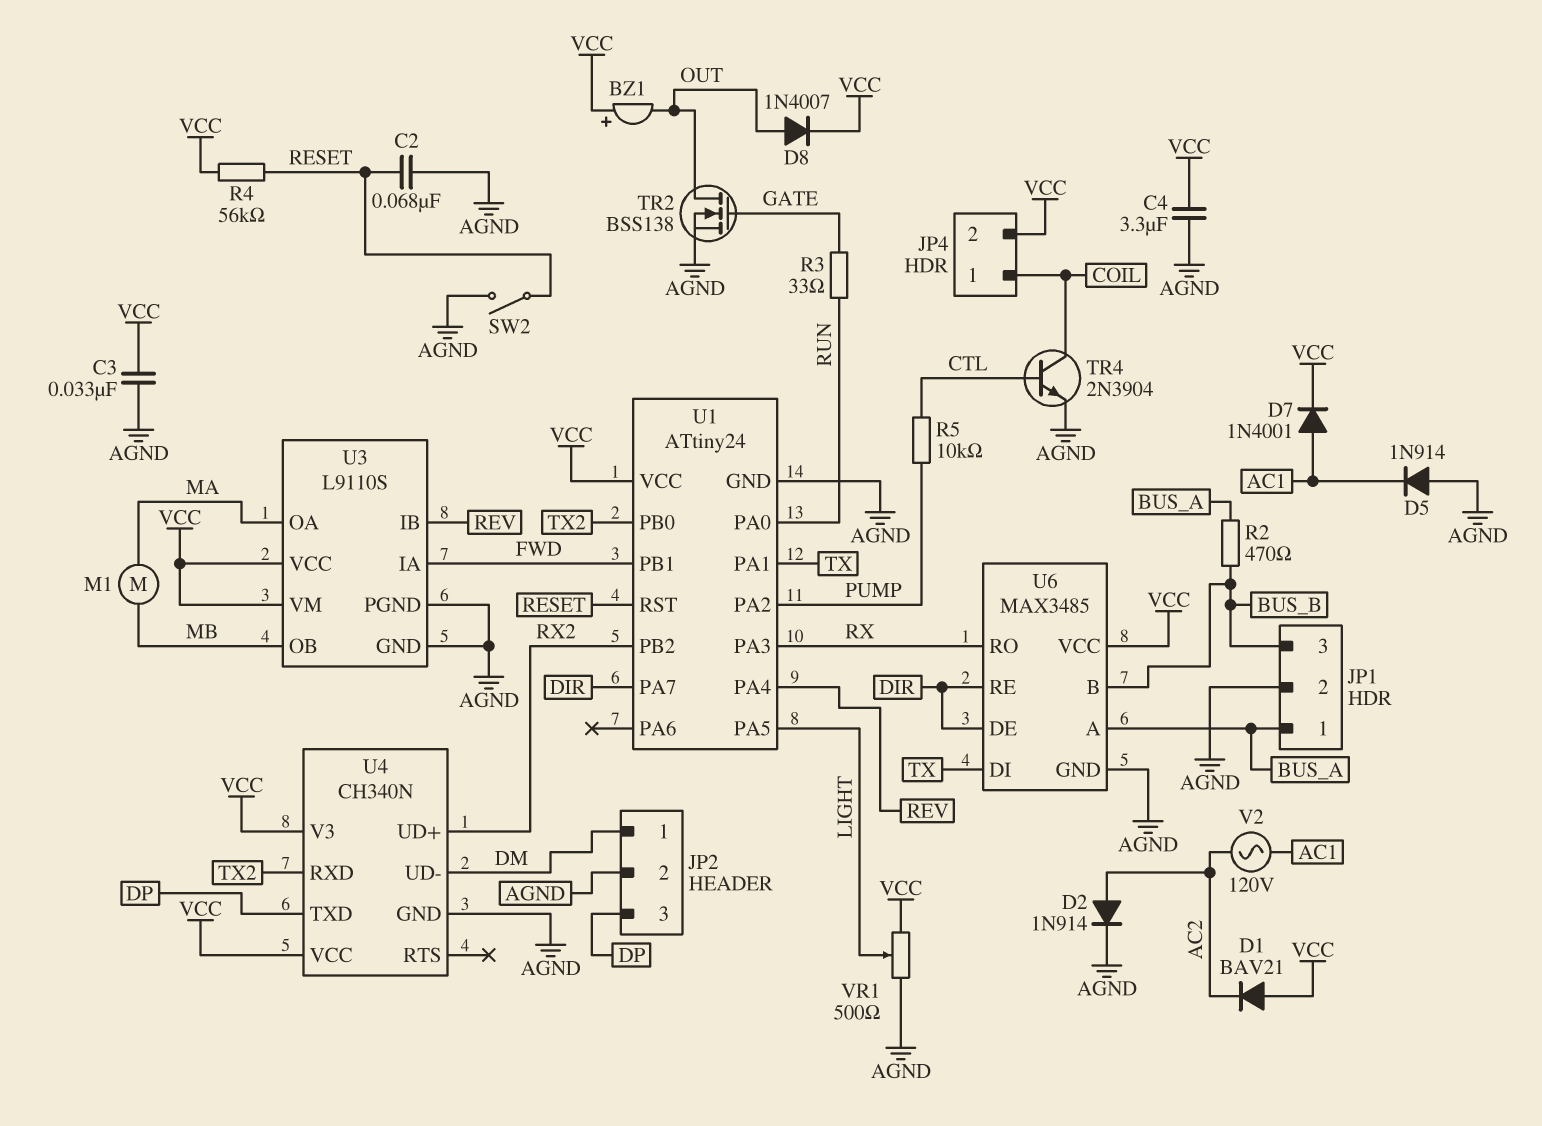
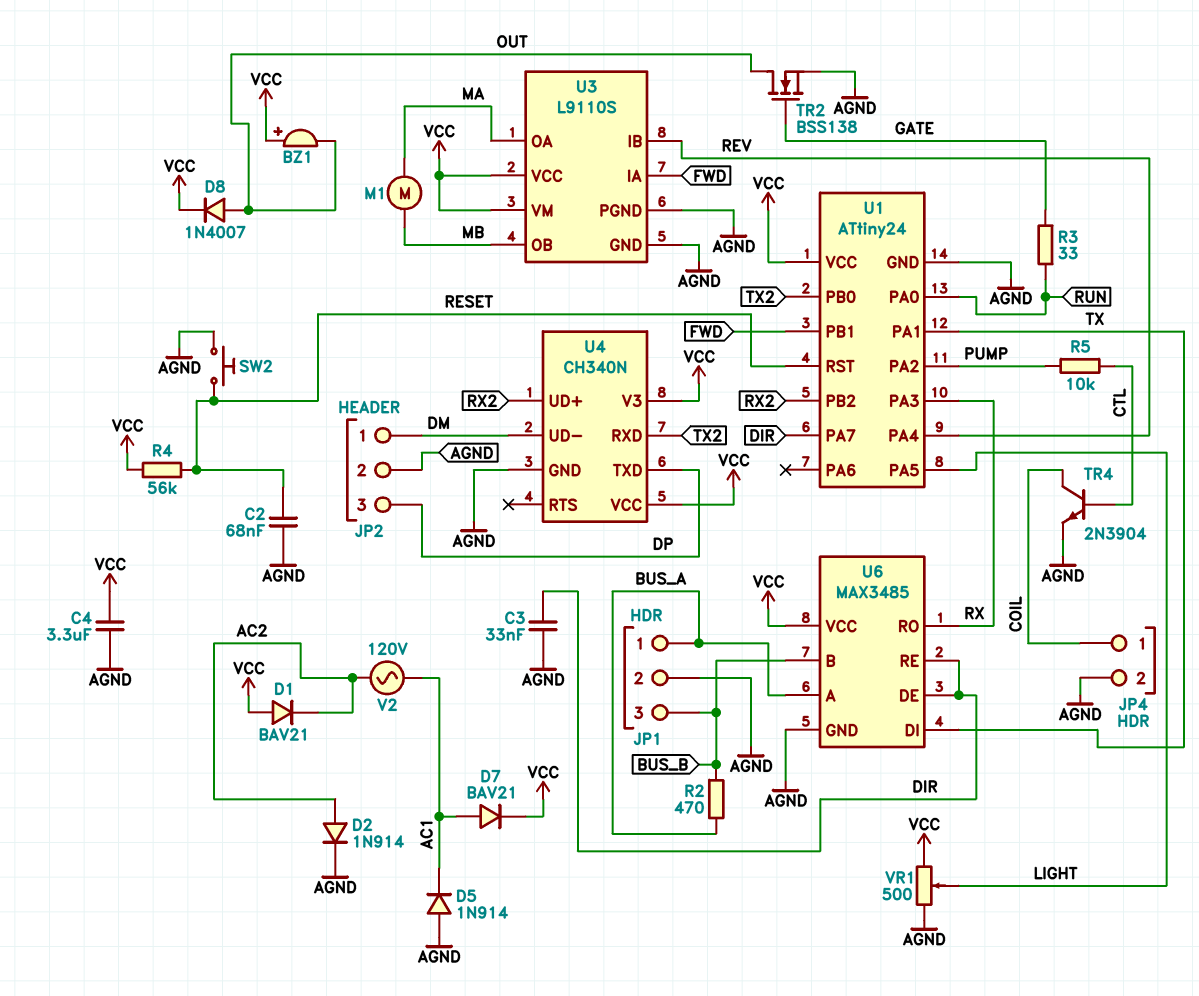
C3: 33nF (AGND, VCC) -> 33nF (AGND, DIR)
D7: diode 1N4001 (A AC1, K VCC) -> diode BAV21 (A AC1, K VCC)
JP4 pin 2: VCC -> AGND
SW2: switch (AGND, RESET) -> button (AGND, RESET)

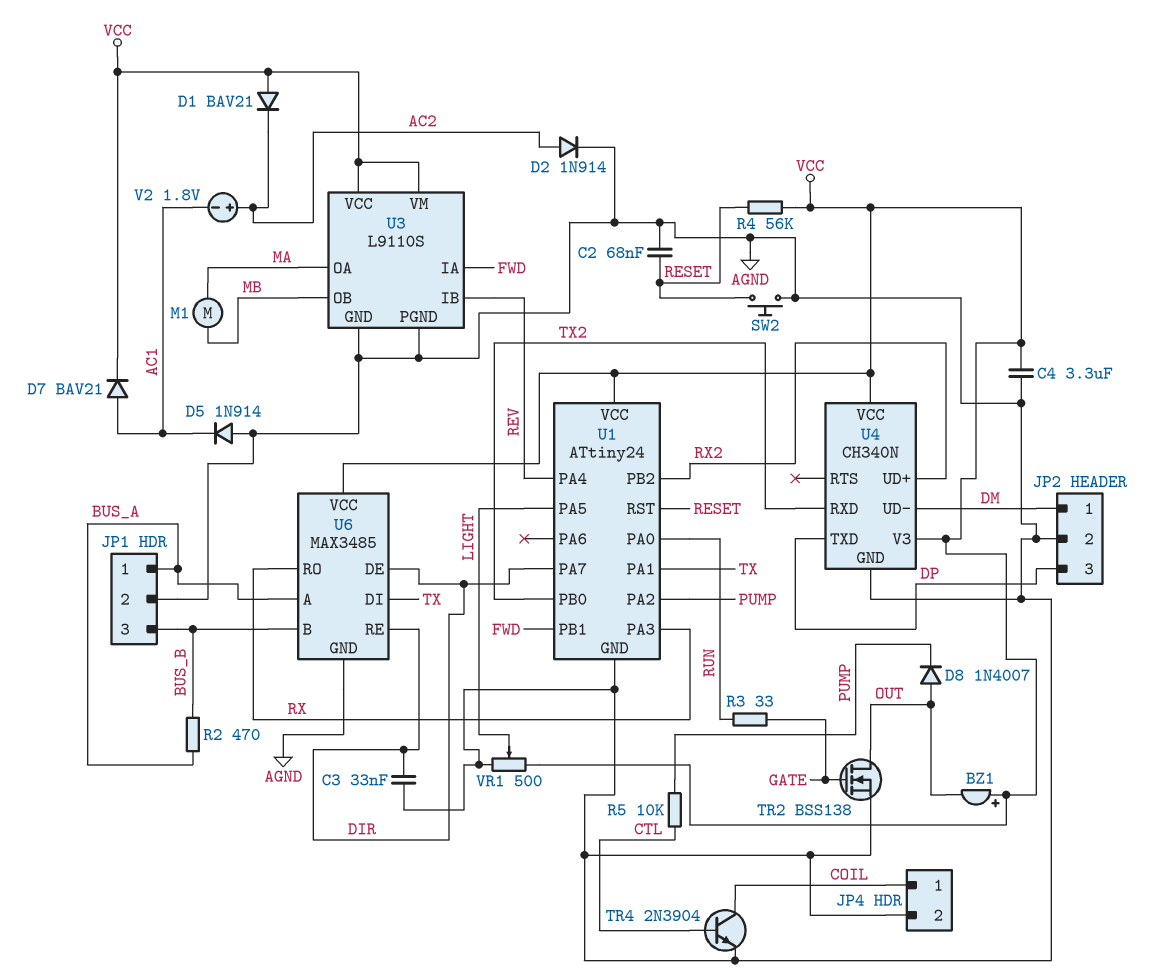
D8: diode 1N4007 (A OUT, K VCC) -> diode 1N4007 (A OUT, K PUMP)
V2: AC 120V (AC1, AC2) -> 1.8V (plus AC2, minus AC1)

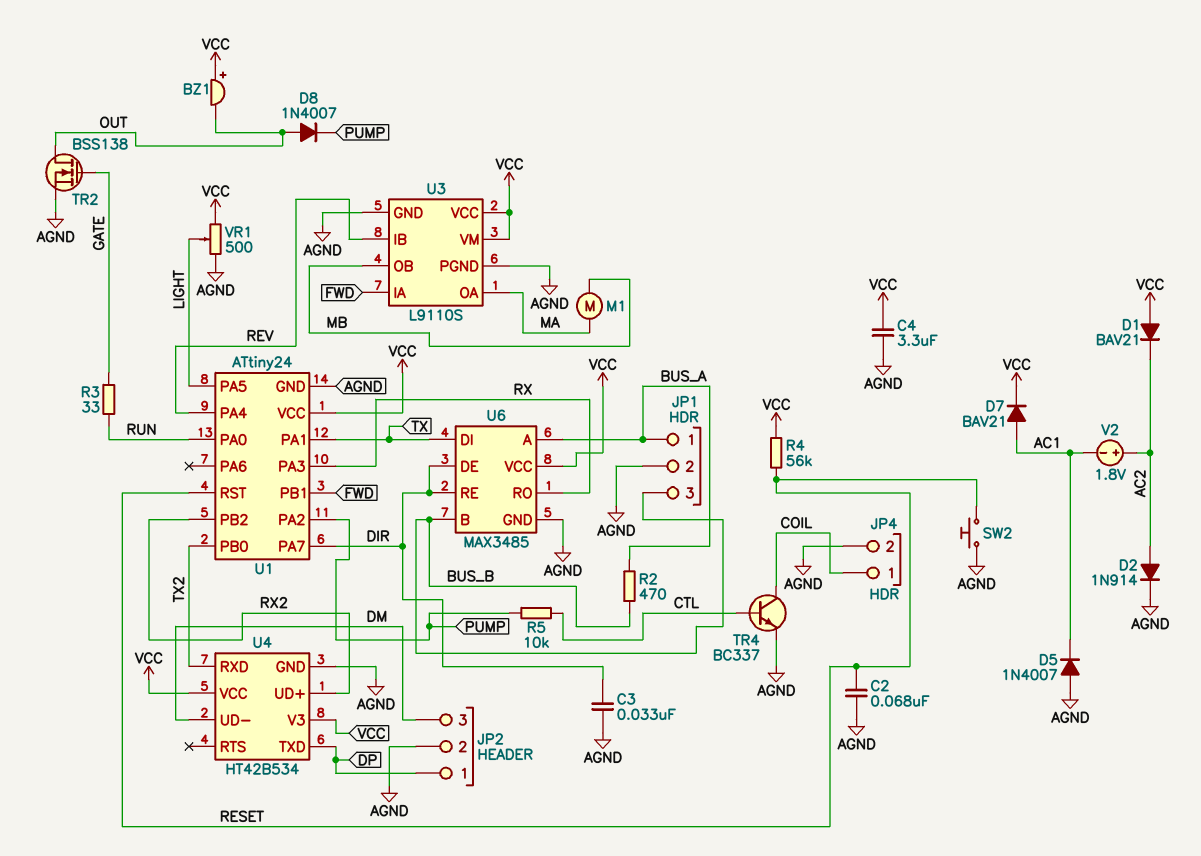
D5: diode 1N914 (A AGND, K AC1) -> diode 1N4007 (A AGND, K AC1)
JP2 pin 1: DM -> DP
JP2 pin 3: DP -> DM
TR4: NPN 2N3904 (B CTL, C COIL, E AGND) -> NPN BC337 (B CTL, C COIL, E AGND)
U4: CH340N -> HT42B534

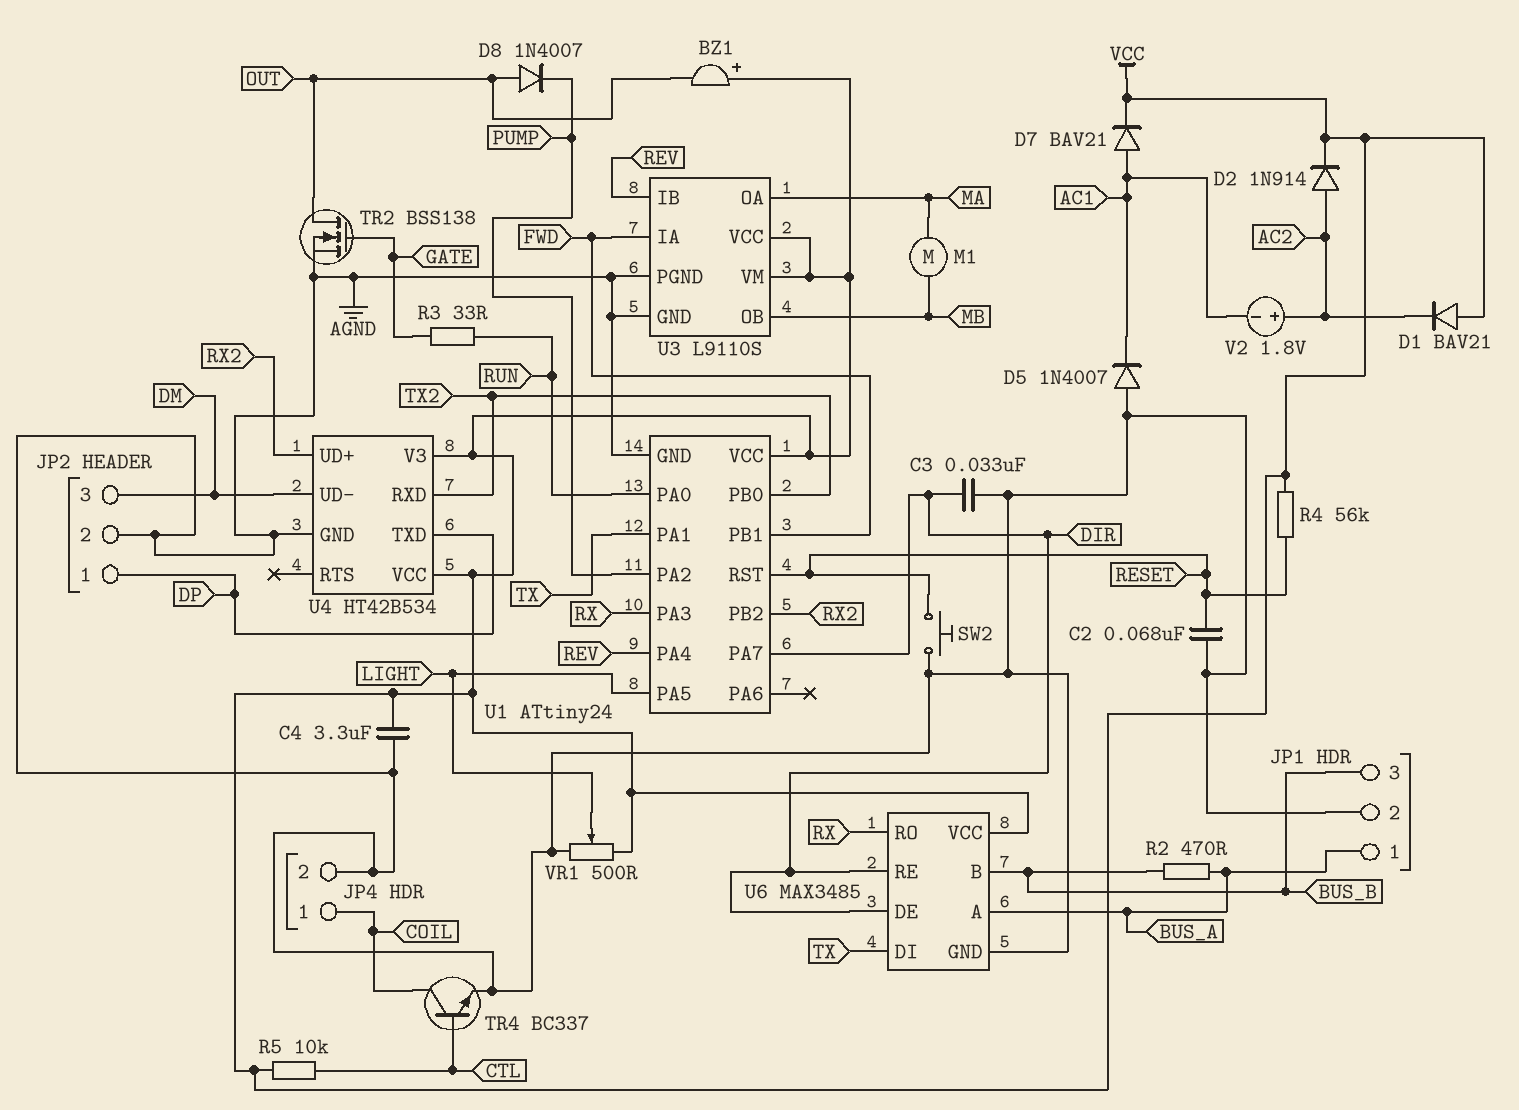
D2: diode 1N914 (A AC2, K AGND) -> diode 1N914 (A AC2, K VCC)
R5: 10k (CTL, PUMP) -> 10k (CTL, VCC)

